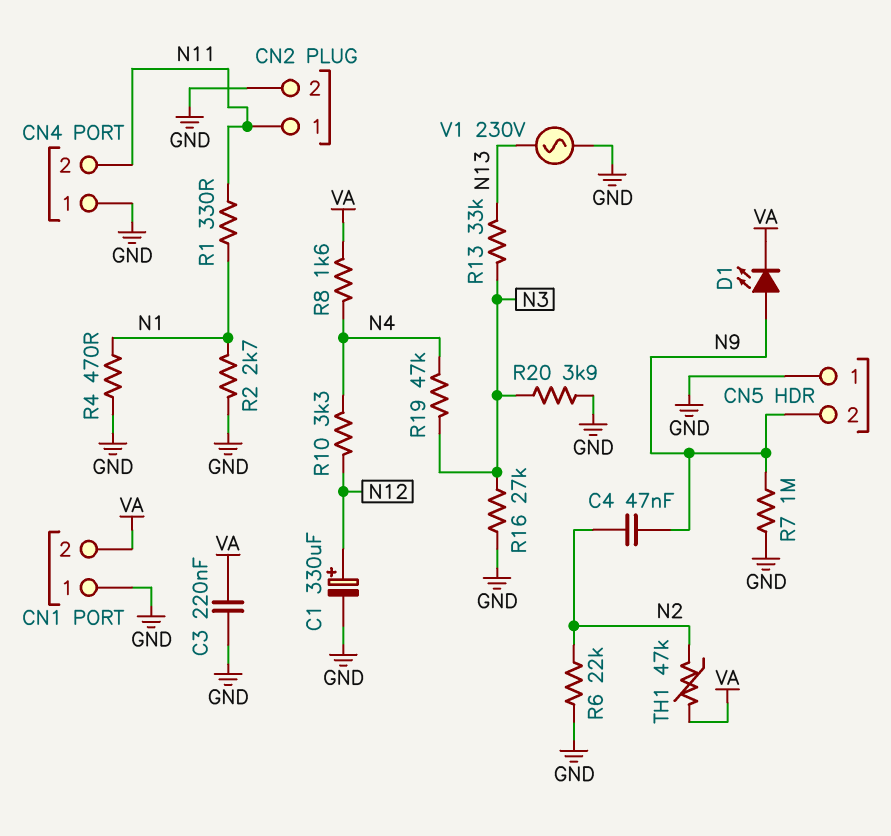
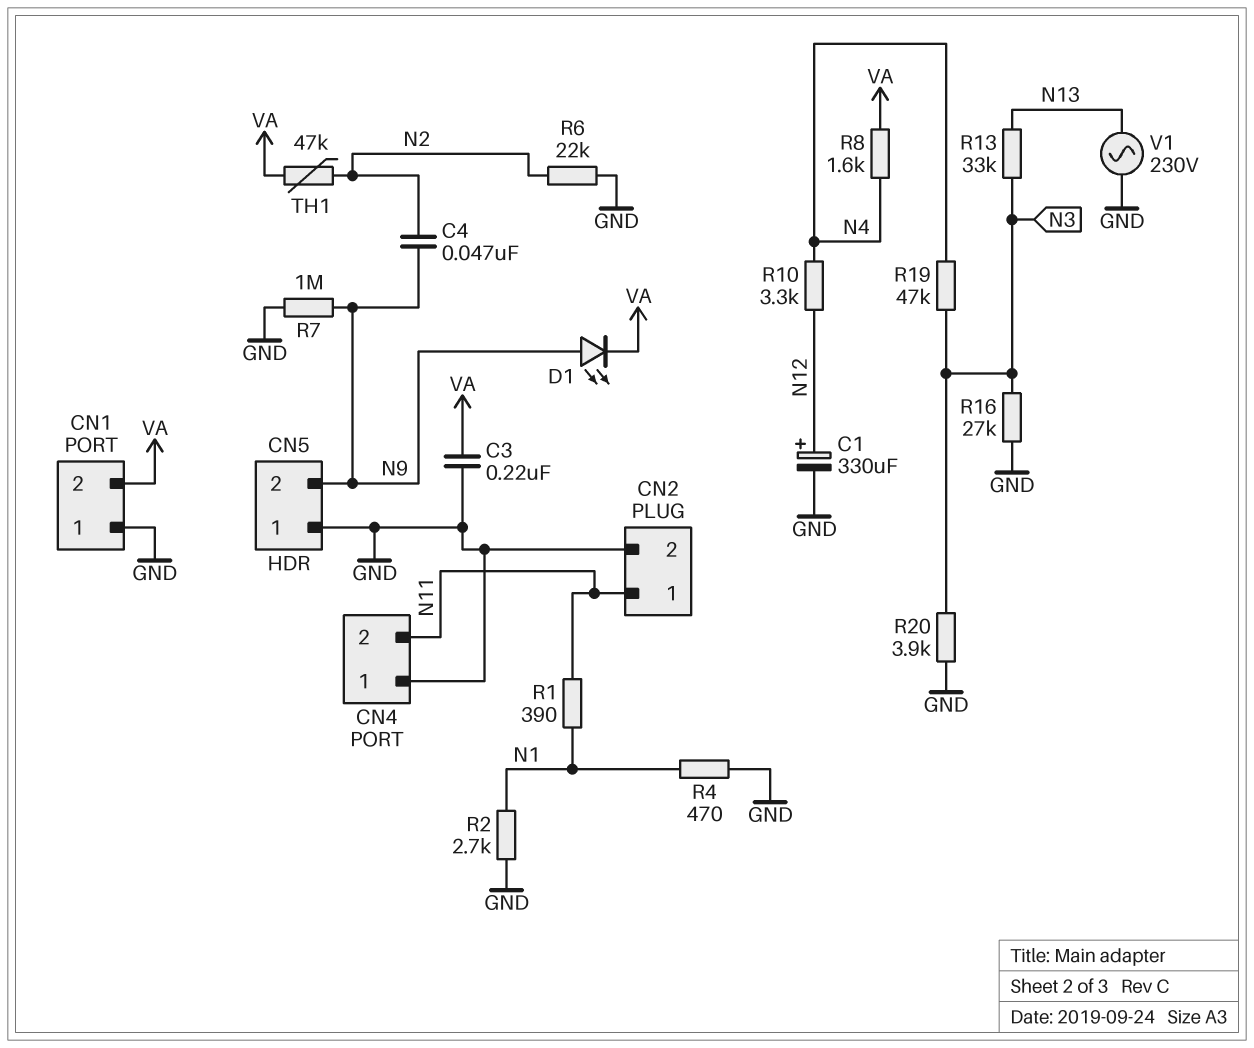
R1: 330 (N1, N11) -> 390 (N1, N11)

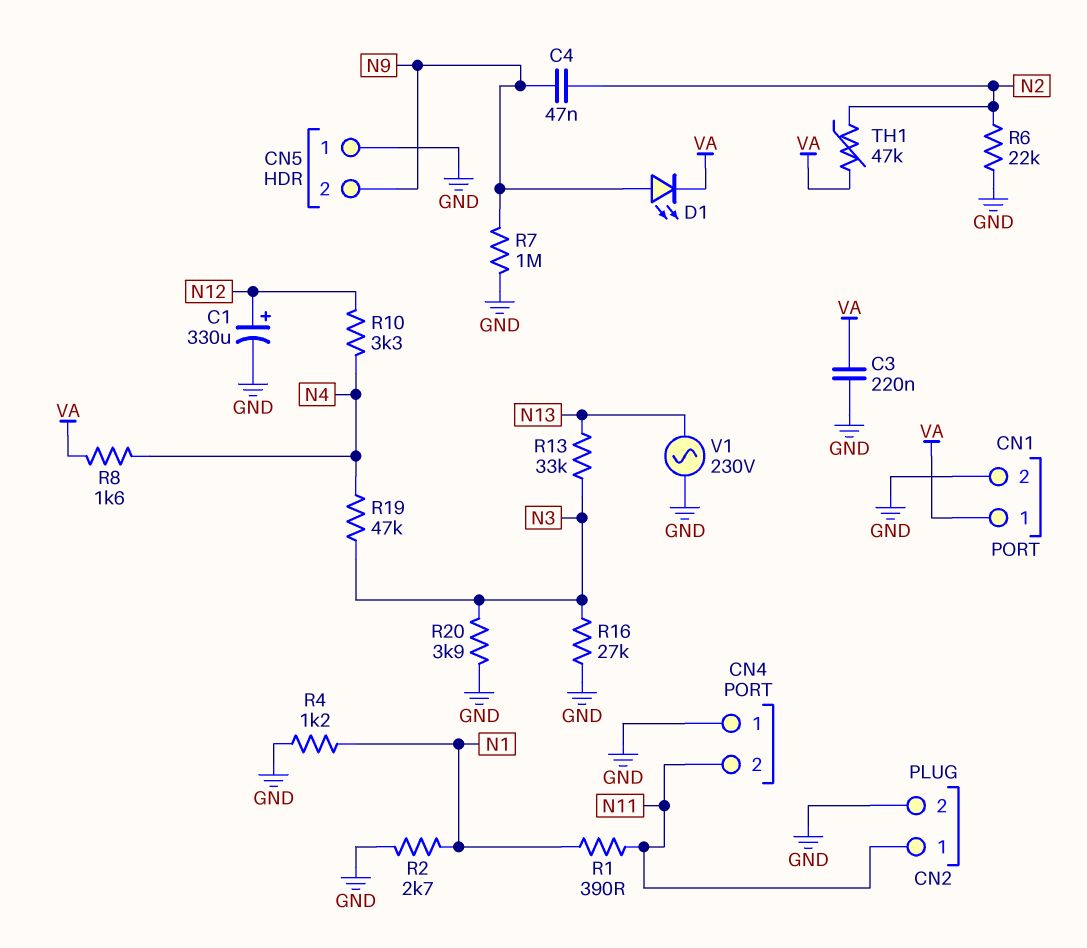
CN1 pin 1: GND -> VA
CN1 pin 2: VA -> GND
R4: 470 (GND, N1) -> 1.2k (GND, N1)

